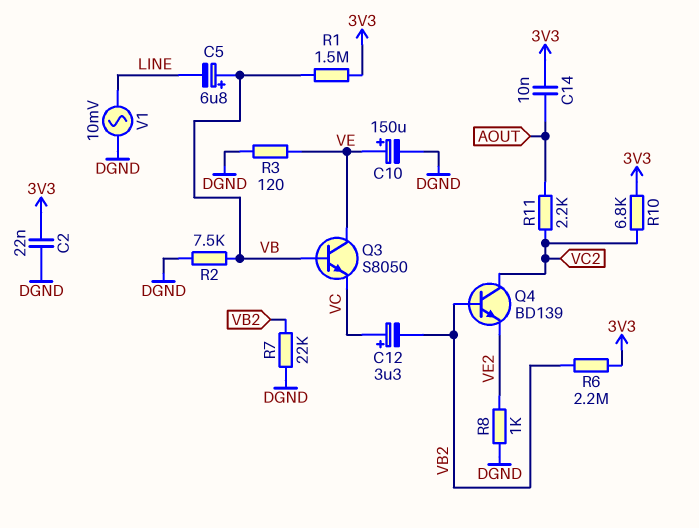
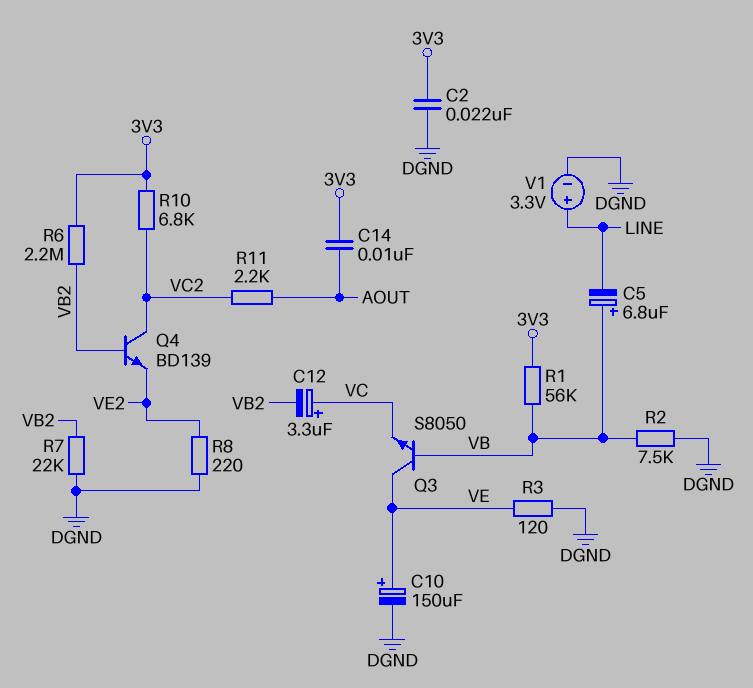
R1: 1.5M (3V3, VB) -> 56k (3V3, VB)
R8: 1k (DGND, VE2) -> 220 (DGND, VE2)
V1: AC 10mV (DGND, LINE) -> 3.3V (plus LINE, minus DGND)

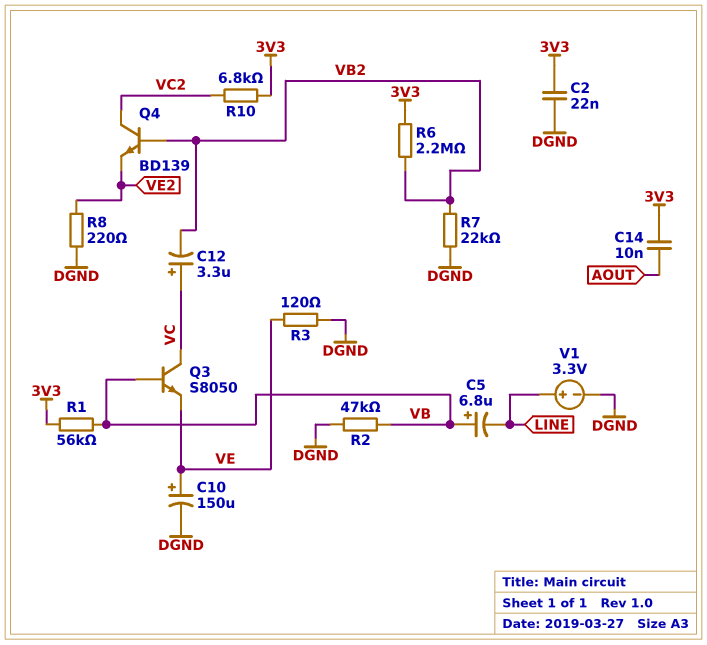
Q3: NPN S8050 (B VB, C VE, E VC) -> NPN S8050 (B VB, C VC, E VE)
R2: 7.5k (DGND, VB) -> 47k (DGND, VB)
R11: 2.2k (AOUT, VC2) -> none

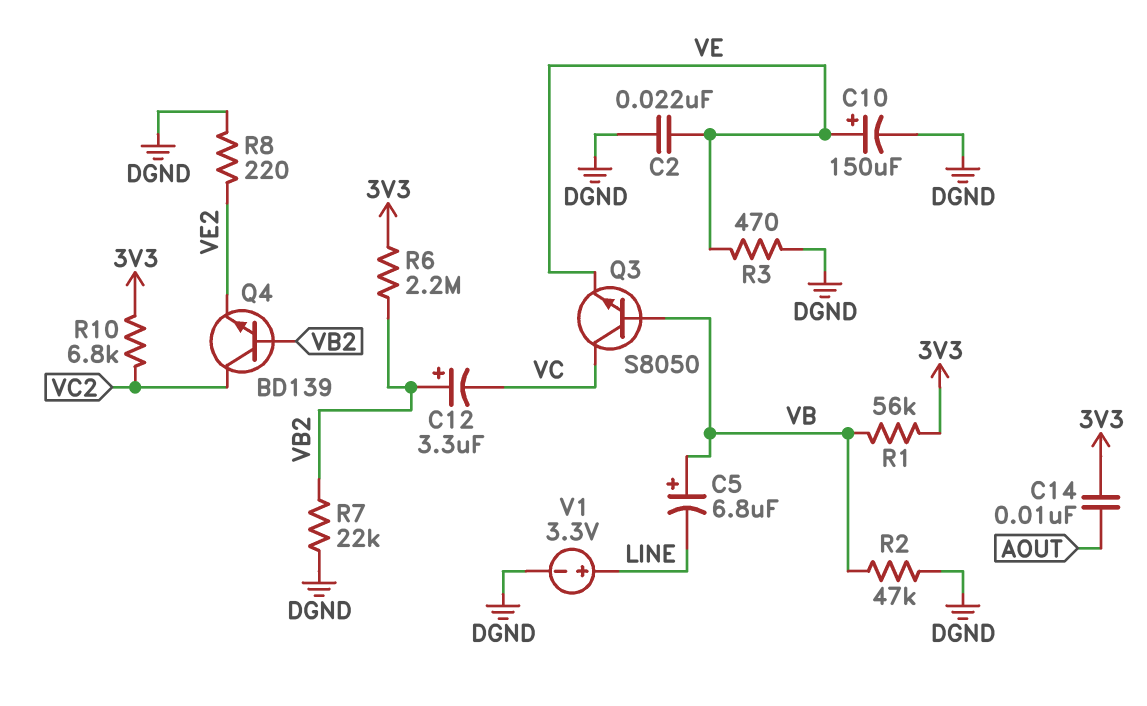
C2: 22nF (3V3, DGND) -> 22nF (DGND, VE)
C12: 3.3uF (plus VC, minus VB2) -> 3.3uF (plus VB2, minus VC)
R3: 120 (DGND, VE) -> 470 (DGND, VE)

